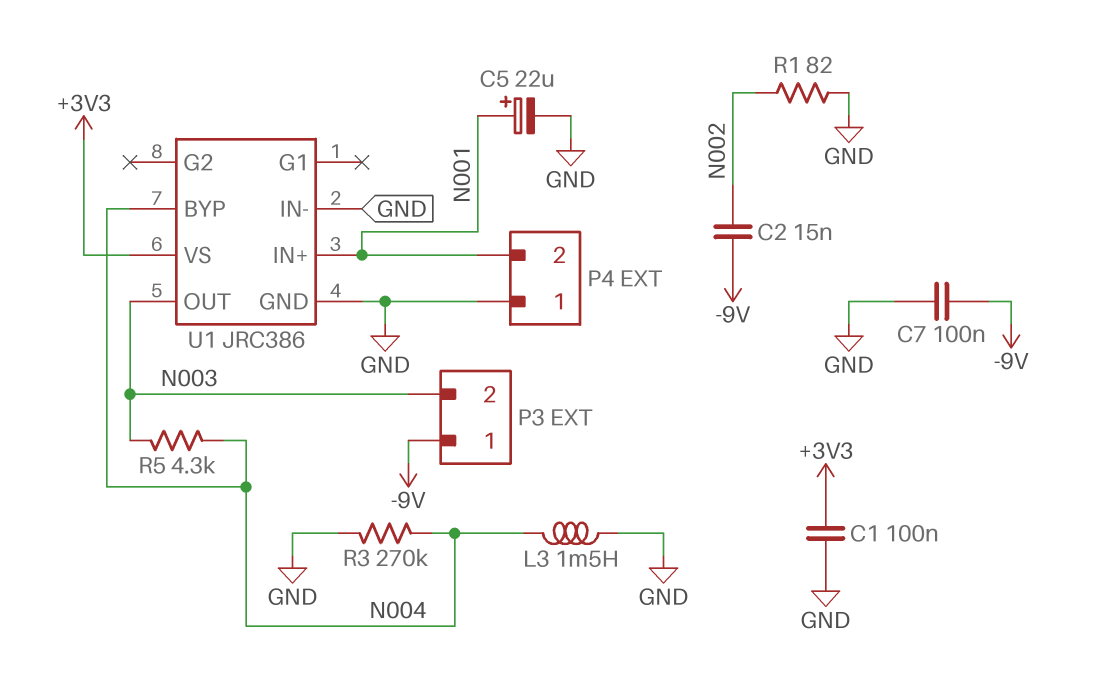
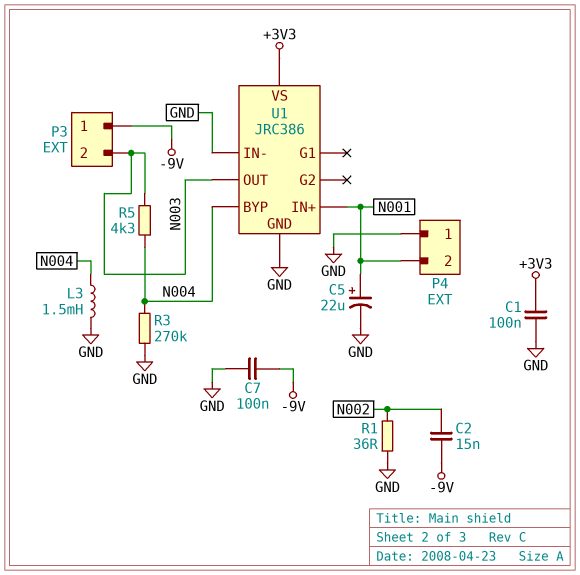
R1: 82 (GND, N002) -> 36 (GND, N002)

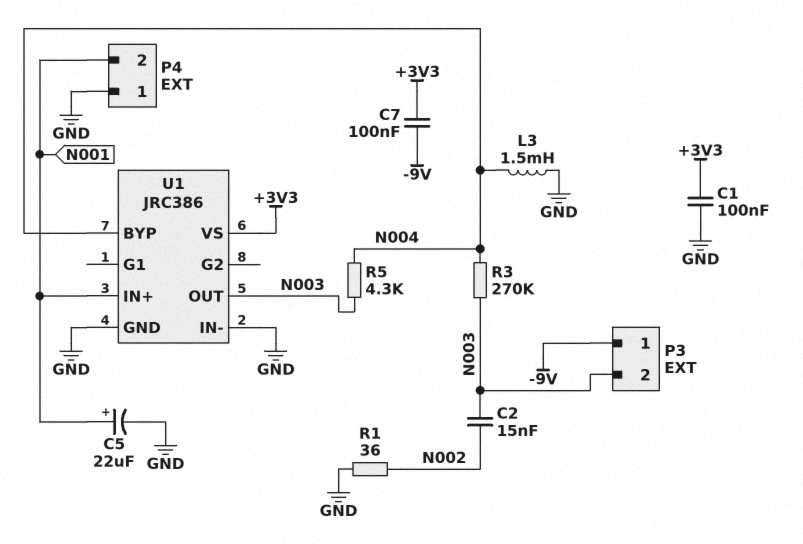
C2: 15nF (-9V, N002) -> 15nF (N002, N003)
C7: 100nF (-9V, GND) -> 100nF (+3V3, -9V)
R3: 270k (GND, N004) -> 270k (N003, N004)

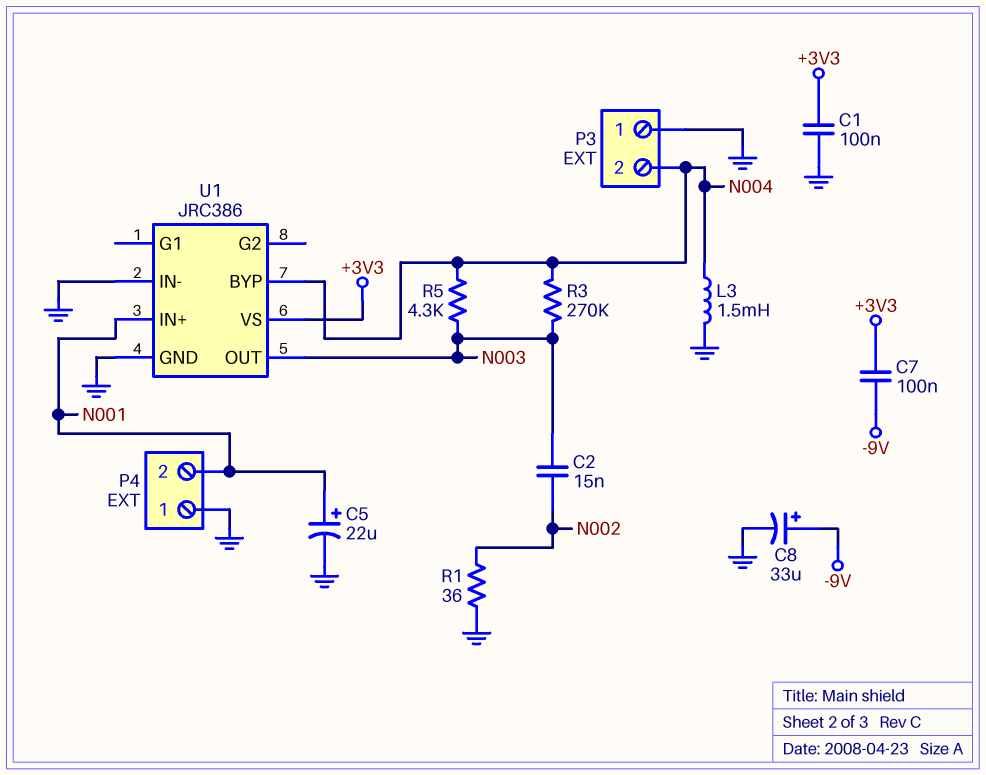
C8: none -> 33uF (plus -9V, minus GND)
P3 pin 1: -9V -> GND
P3 pin 2: N003 -> N004

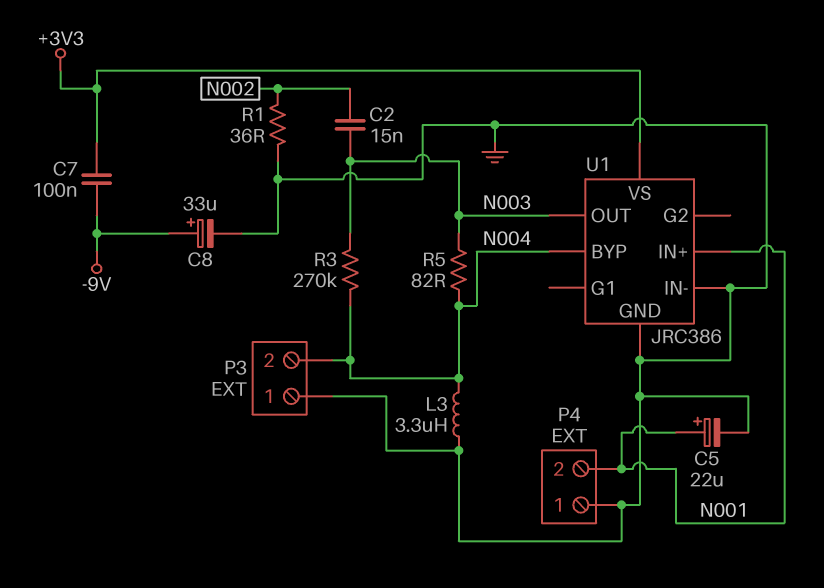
C1: 100nF (+3V3, GND) -> none
L3: 1.5mH (GND, N004) -> 3.3uH (GND, N004)
R5: 4.3k (N003, N004) -> 82 (N003, N004)

